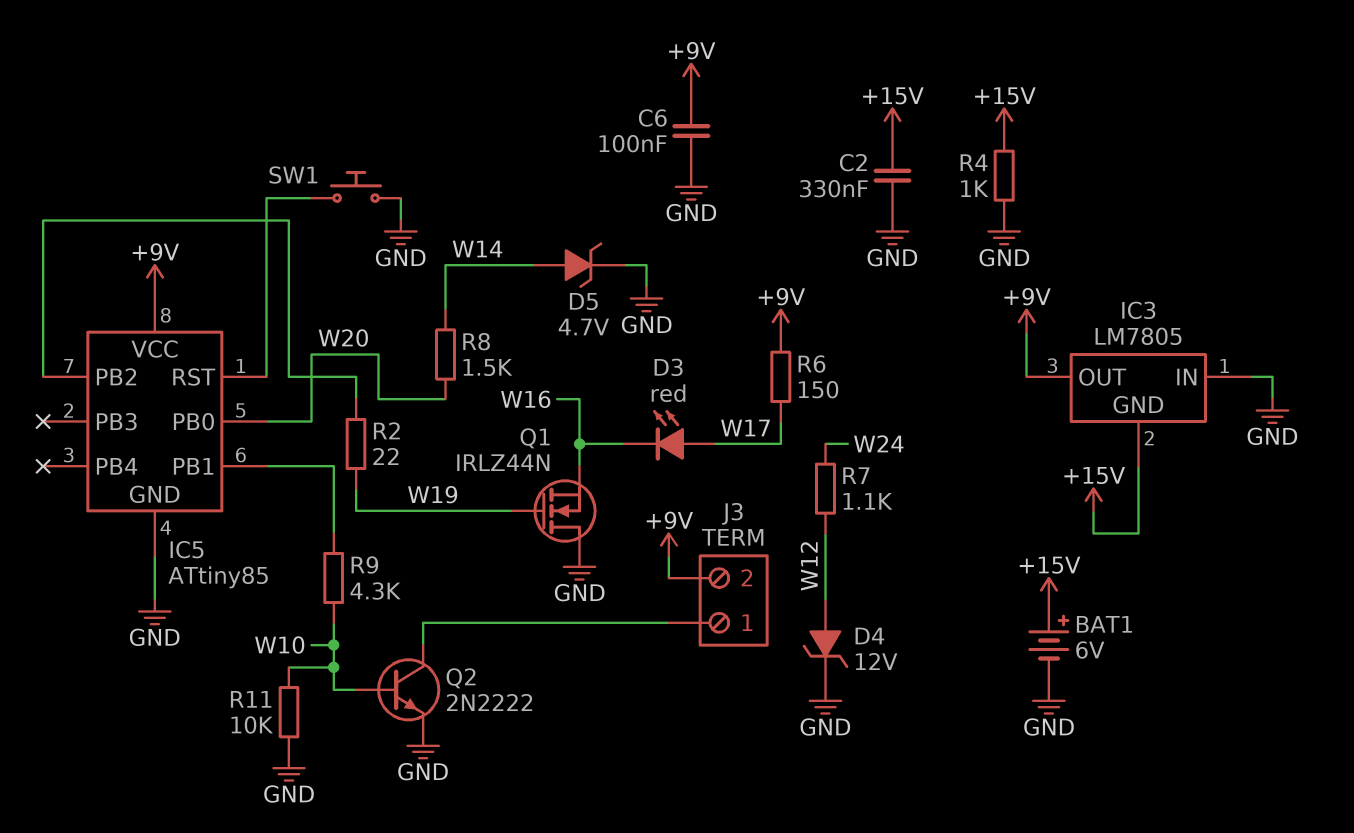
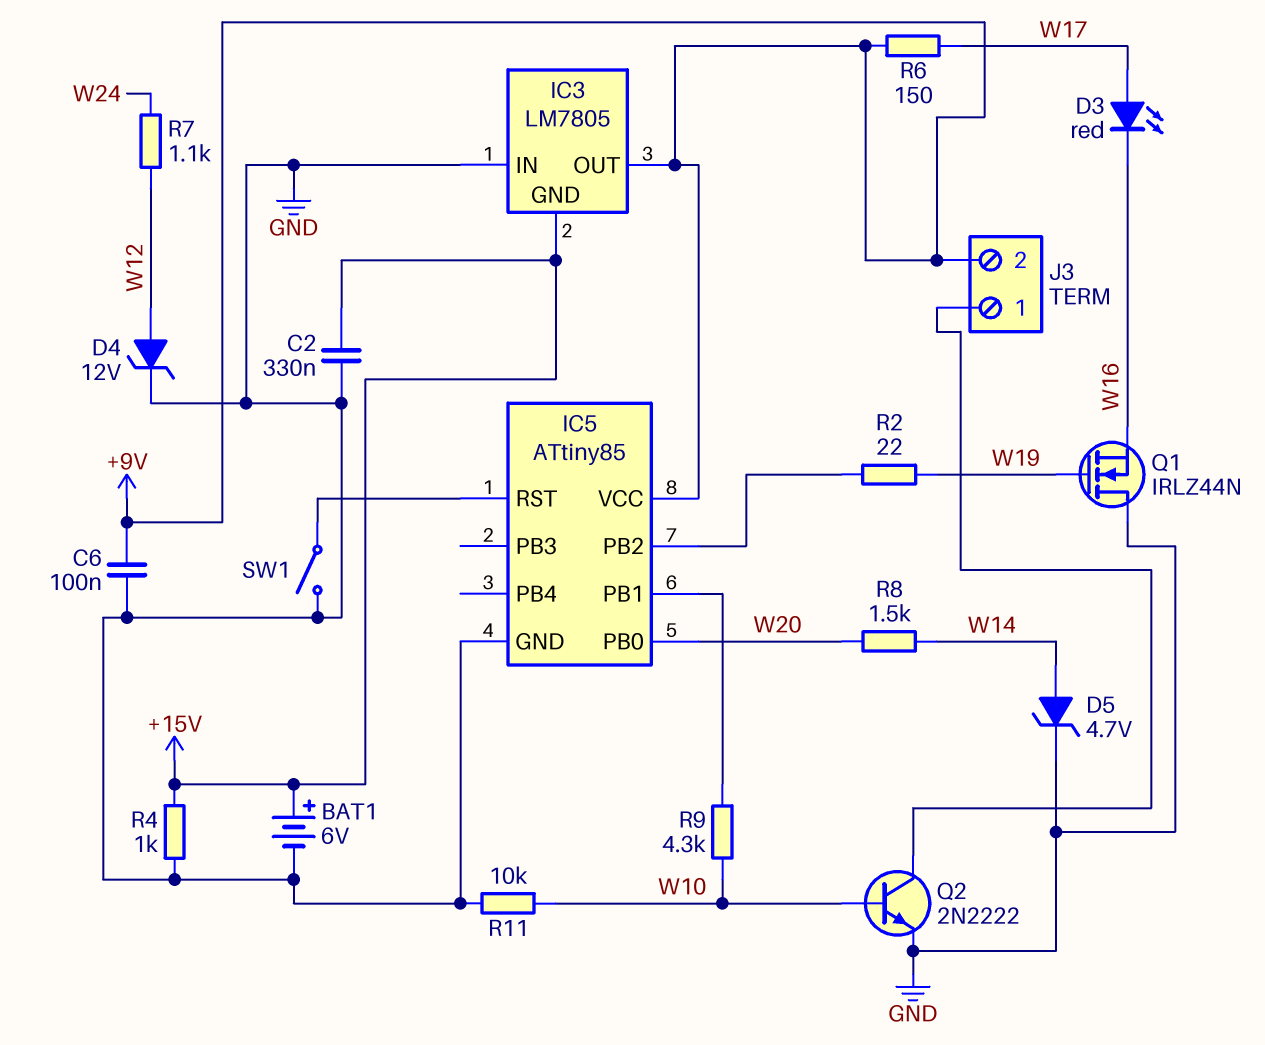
SW1: button (GND, IC5/RST) -> switch (GND, IC5/RST)

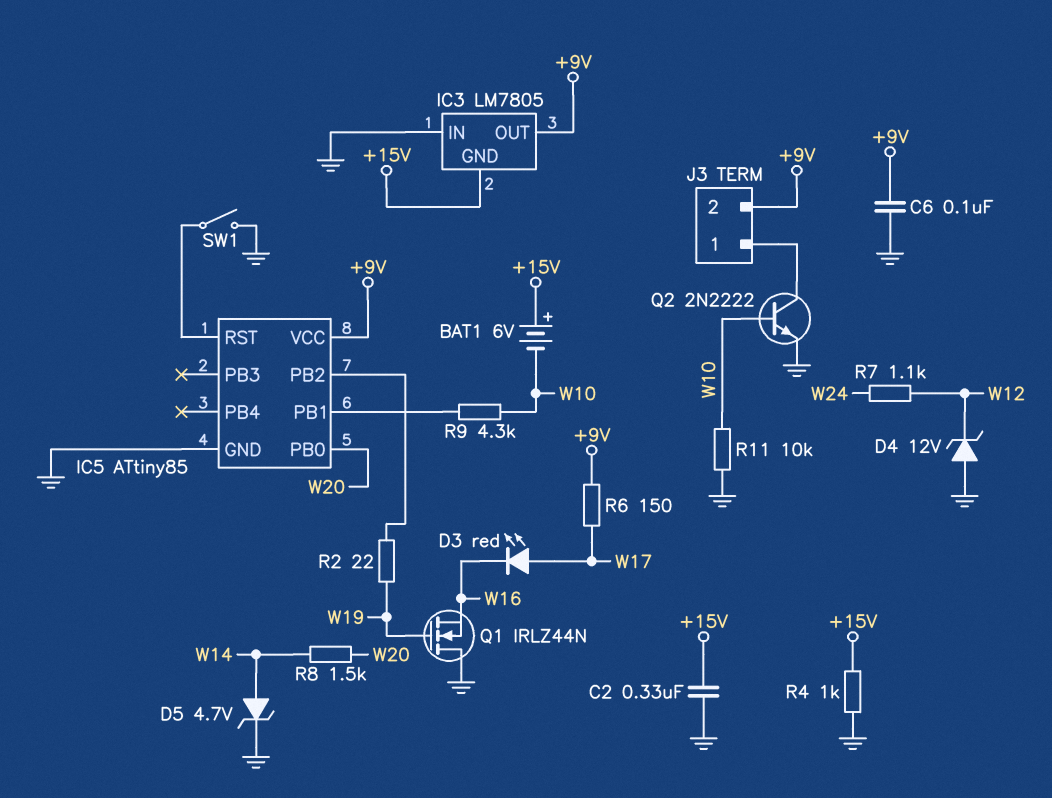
BAT1: 6V (plus +15V, minus GND) -> 6V (plus +15V, minus W10)
D4: zener 12V (A W12, K GND) -> zener 12V (A GND, K W12)

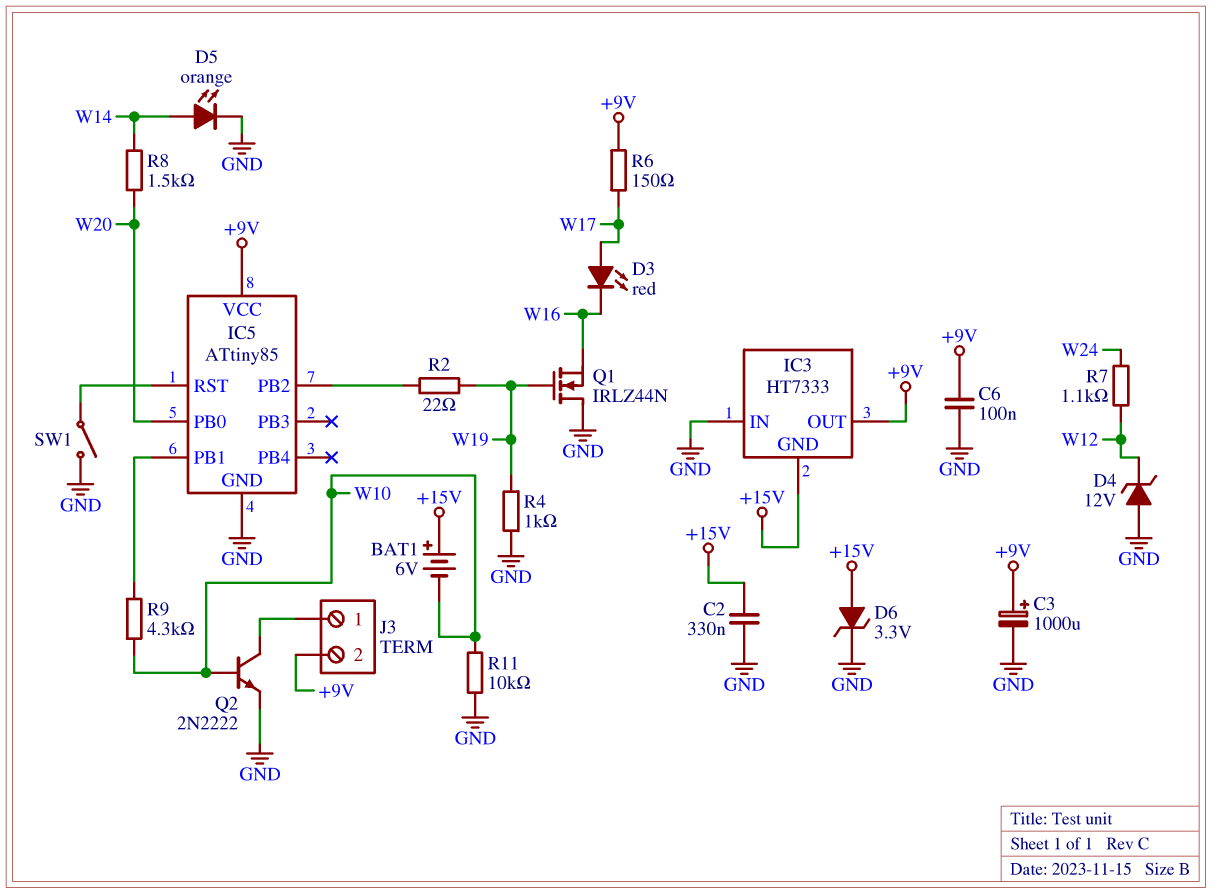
C3: none -> 1000uF (plus +9V, minus GND)
D5: zener 4.7V (A W14, K GND) -> LED orange (A W14, K GND)
D6: none -> zener 3.3V (A +15V, K GND)
IC3: LM7805 -> HT7333
R4: 1k (+15V, GND) -> 1k (GND, W19)

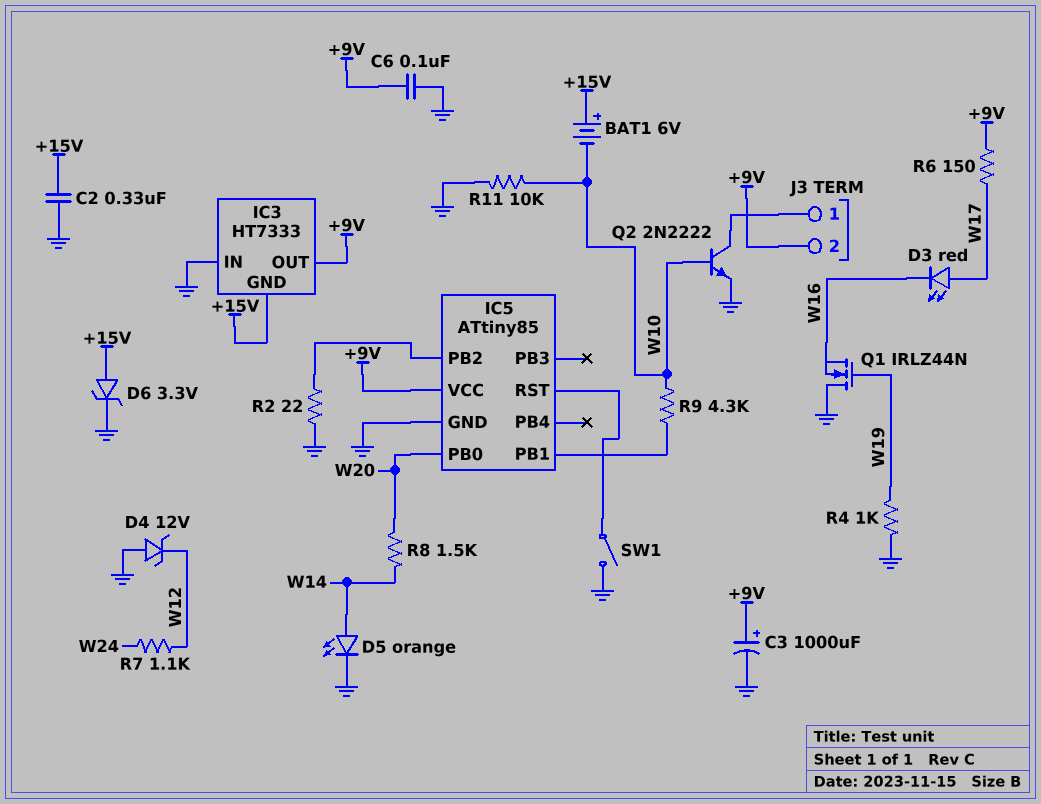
R2: 22 (IC5/PB2, W19) -> 22 (GND, IC5/PB2)

